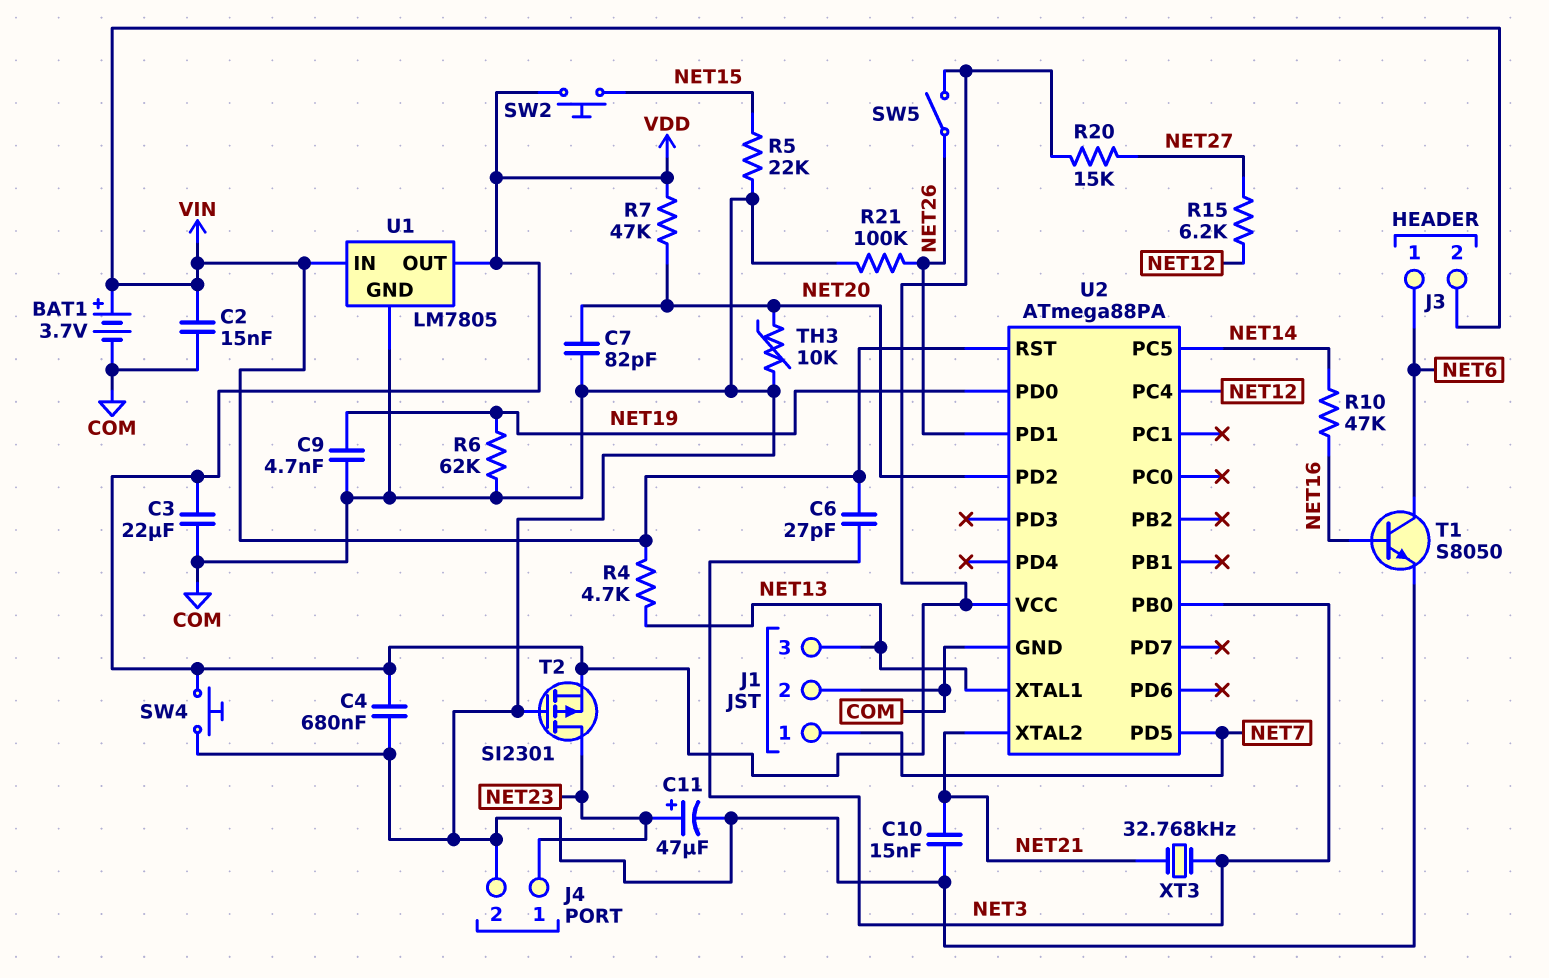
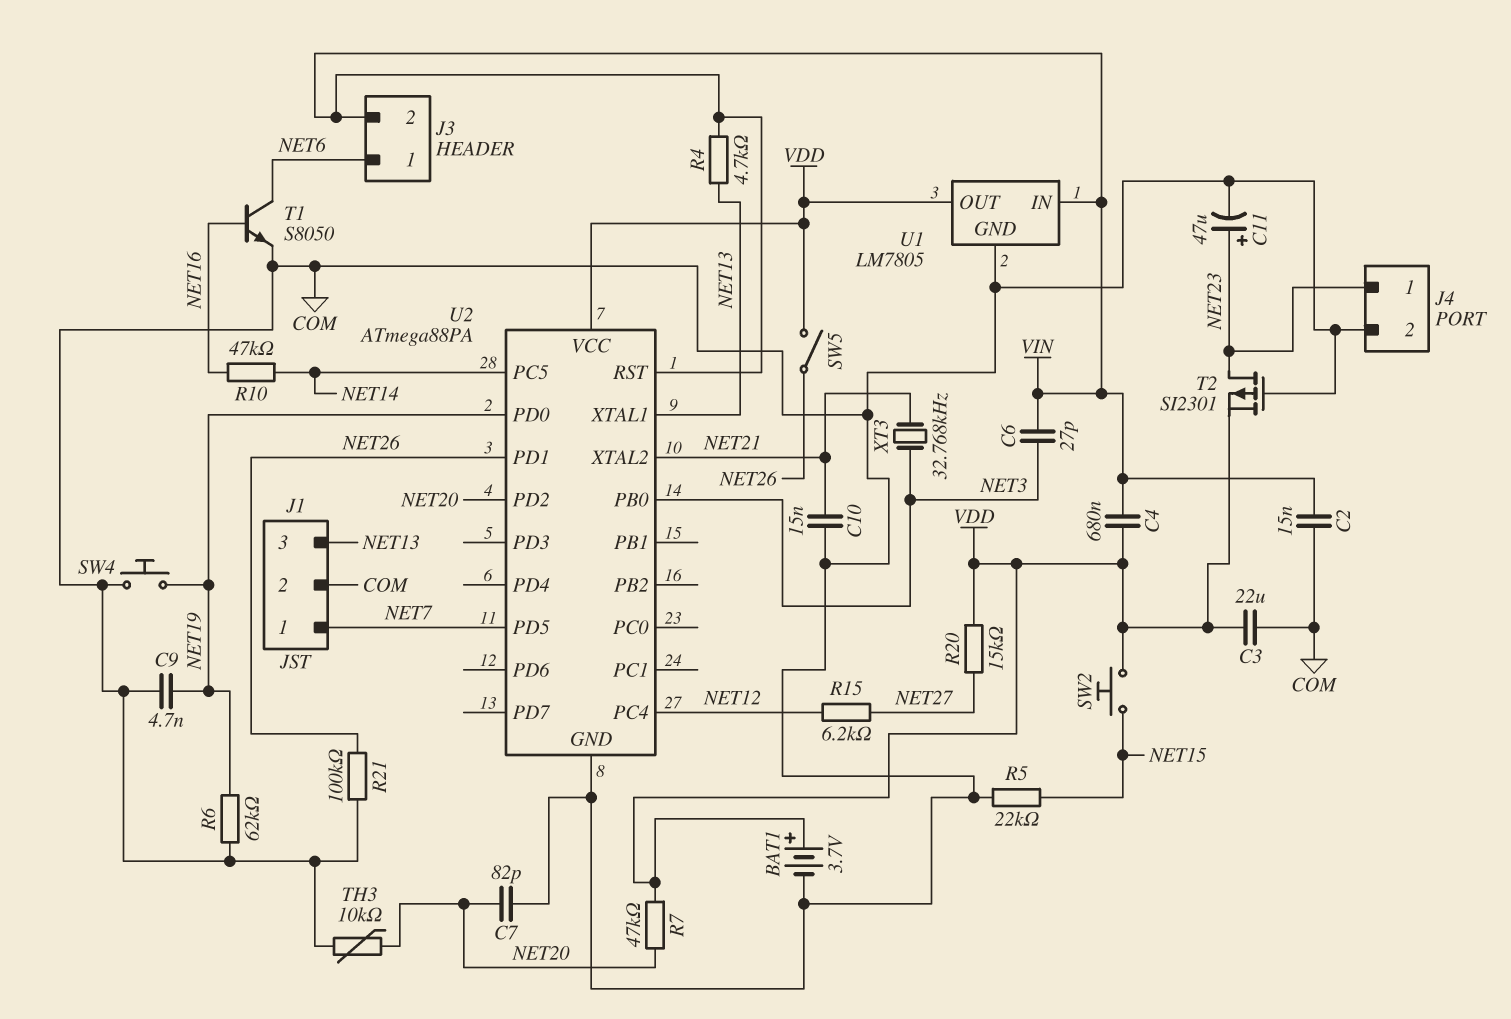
BAT1: 3.7V (plus VIN, minus COM) -> 3.7V (plus VDD, minus COM)
C4: 680nF (COM, VDD) -> 680nF (VDD, VIN)
SW4: button (COM, VDD) -> button (COM, NET19)

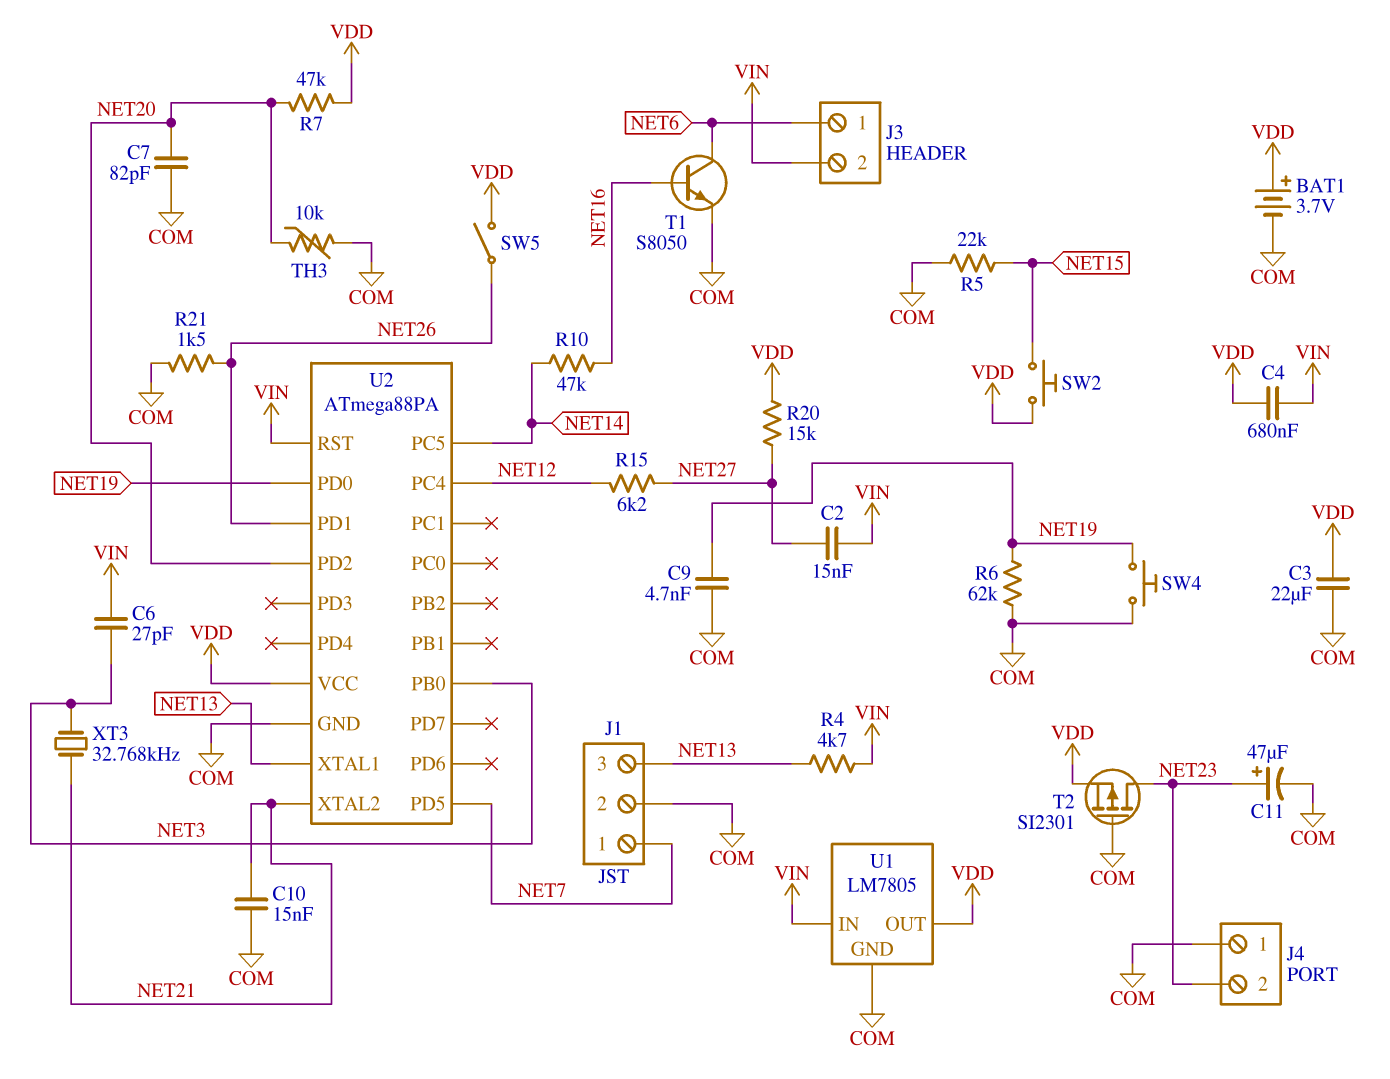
C2: 15nF (COM, VIN) -> 15nF (NET27, VIN)
J4 pin 1: NET23 -> COM
J4 pin 2: COM -> NET23
R21: 100k (COM, NET26) -> 1.5k (COM, NET26)

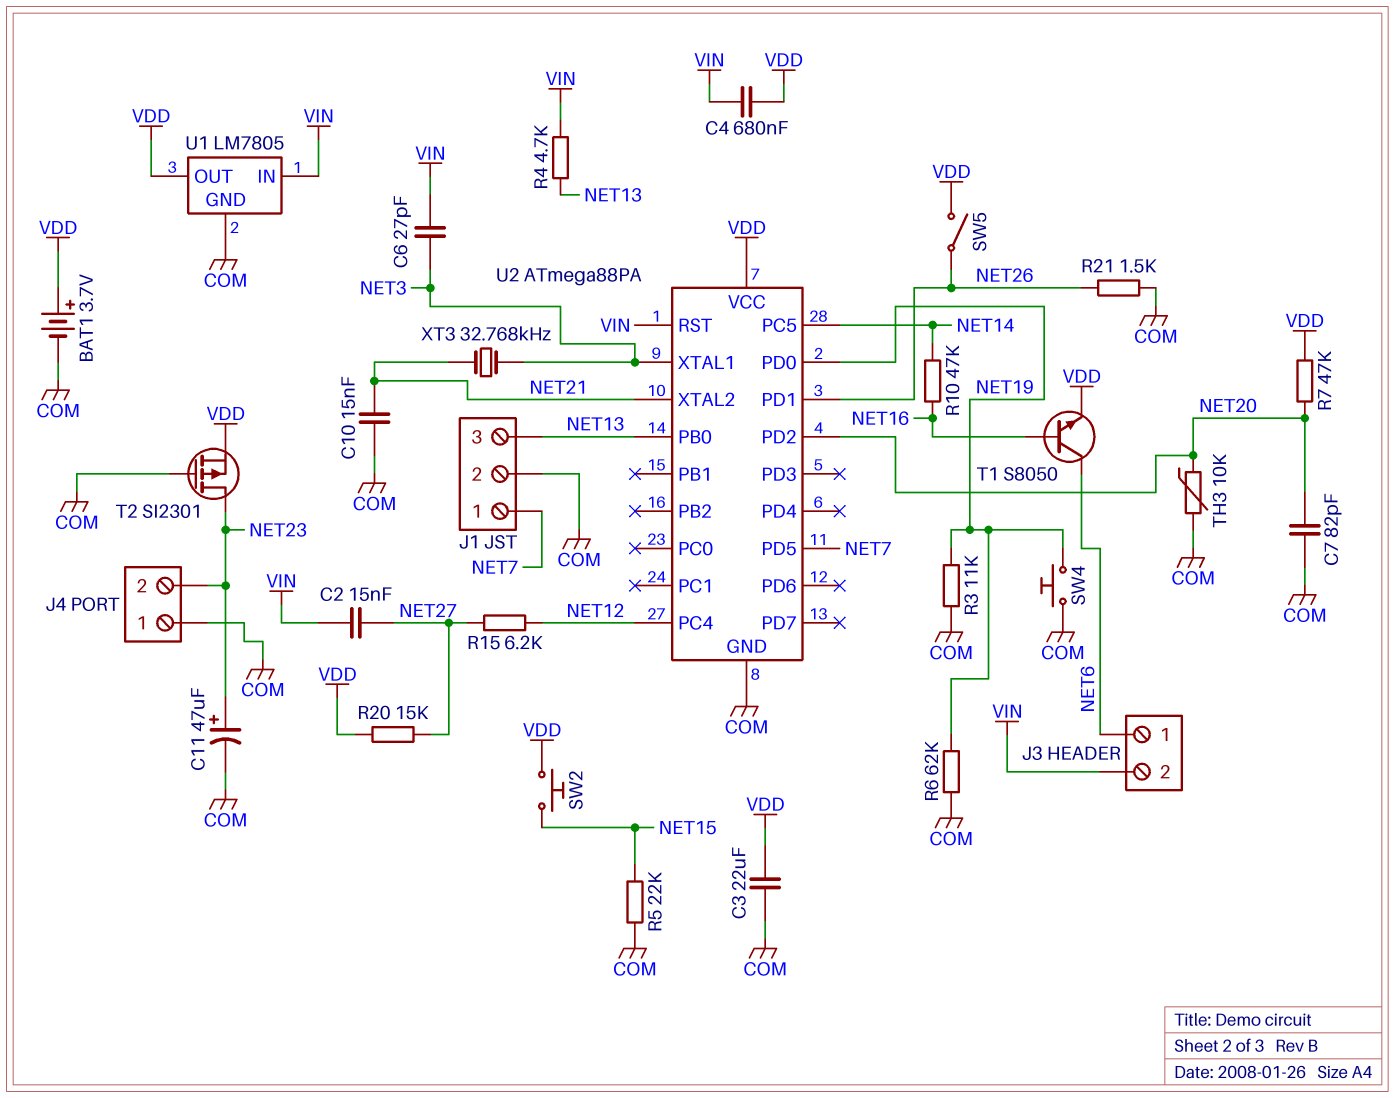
C9: 4.7nF (COM, NET19) -> none
R3: none -> 11k (COM, NET19)
T1: NPN S8050 (B NET16, C NET6, E COM) -> NPN S8050 (B NET16, C NET6, E VDD)
U2 pin PB0: NET3 -> NET13
U2 pin XTAL1: NET13 -> NET3

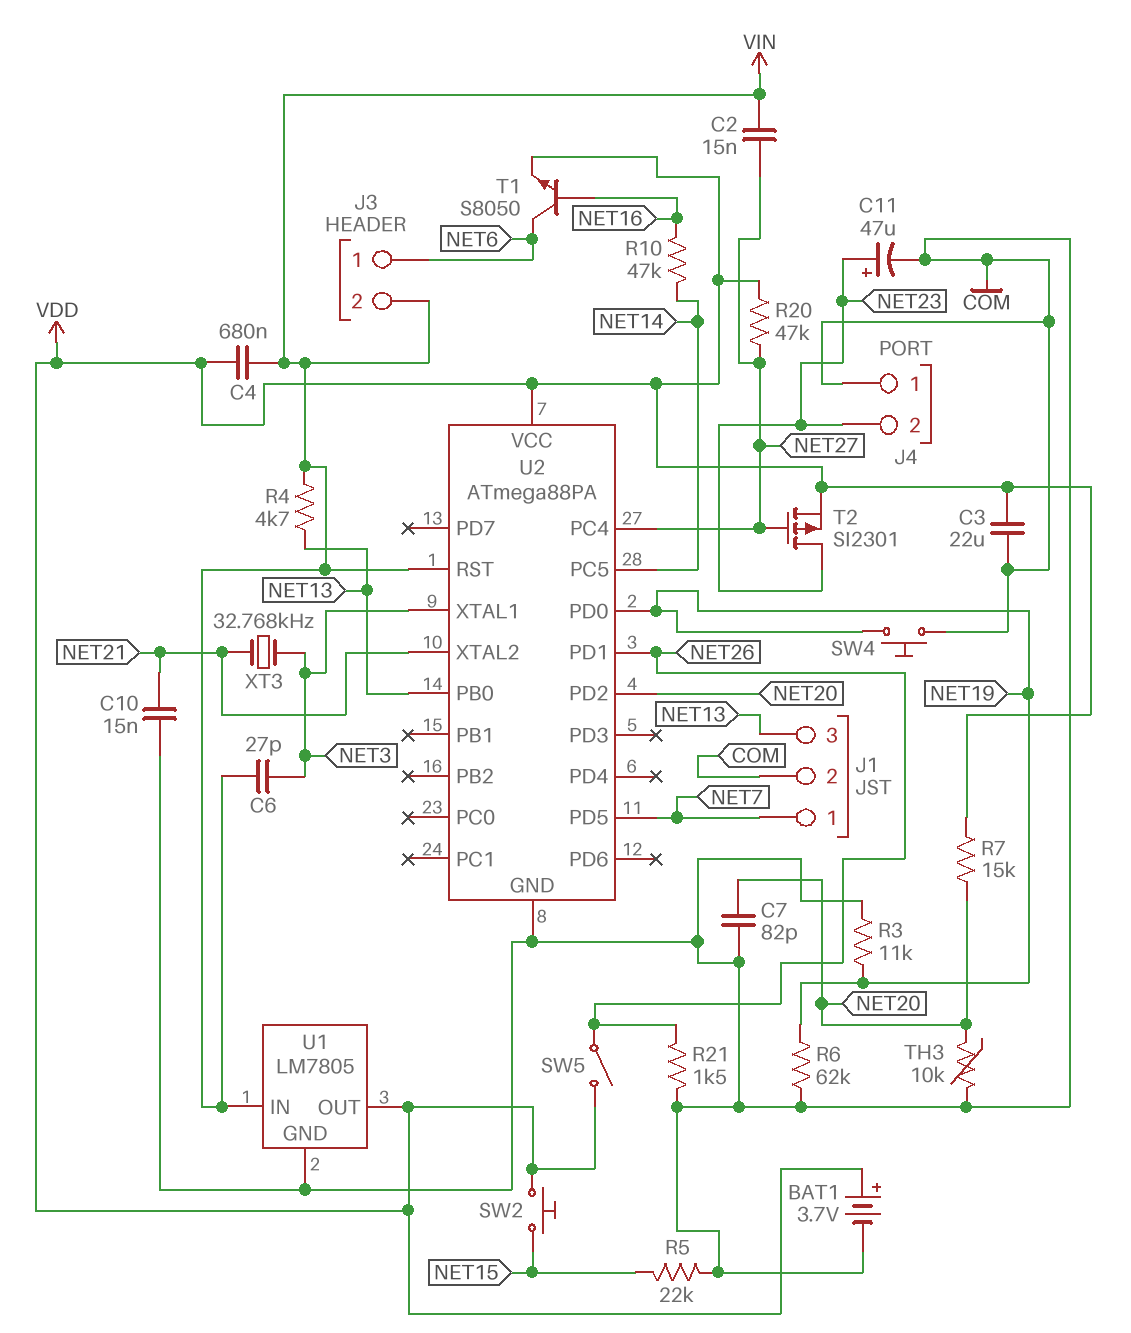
R7: 47k (NET20, VDD) -> 15k (NET20, VDD)
R15: 6.2k (NET12, NET27) -> none
R20: 15k (NET27, VDD) -> 47k (NET27, VDD)
T2: PMOS SI2301 (G COM, D NET23, S VDD) -> PMOS SI2301 (G NET27, D NET23, S VDD)
U2 pin PC4: NET12 -> NET27

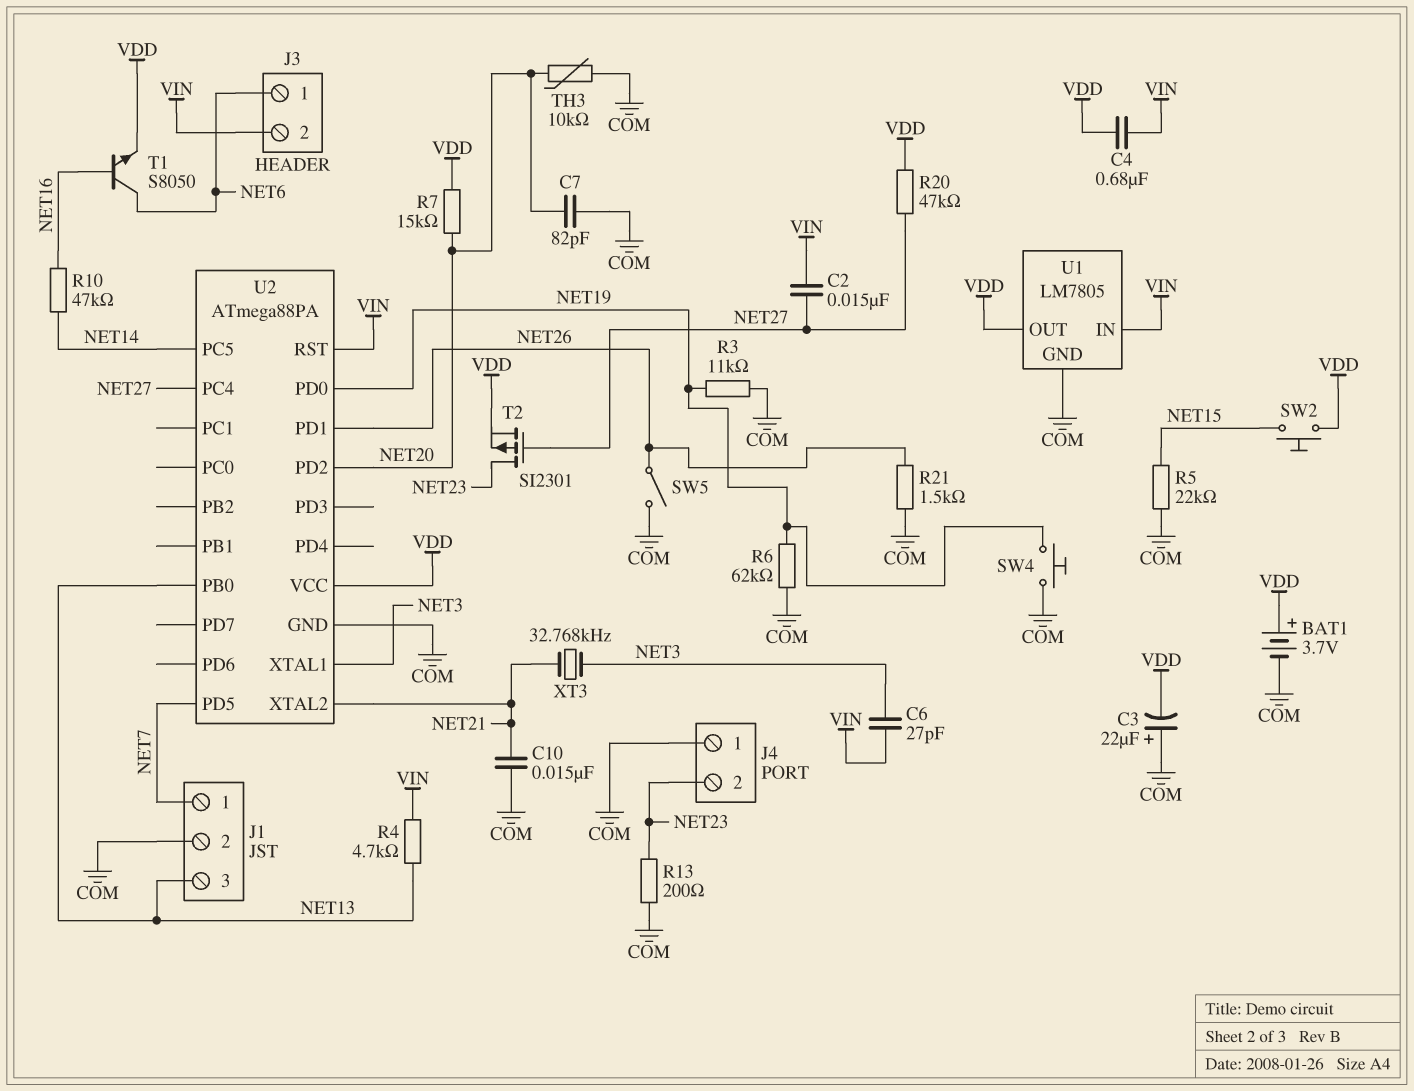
C3: 22uF (COM, VDD) -> 22uF (plus COM, minus VDD)
C11: 47uF (plus NET23, minus COM) -> none
R13: none -> 200 (COM, NET23)
SW5: switch (NET26, VDD) -> switch (COM, NET26)

